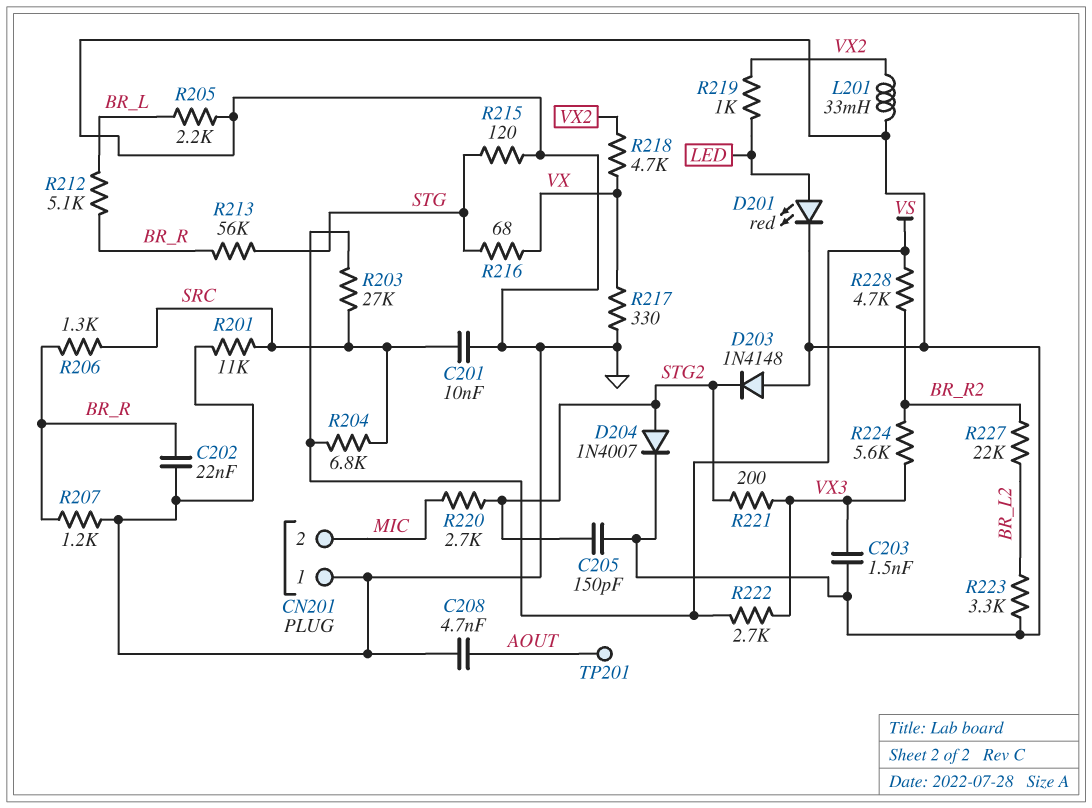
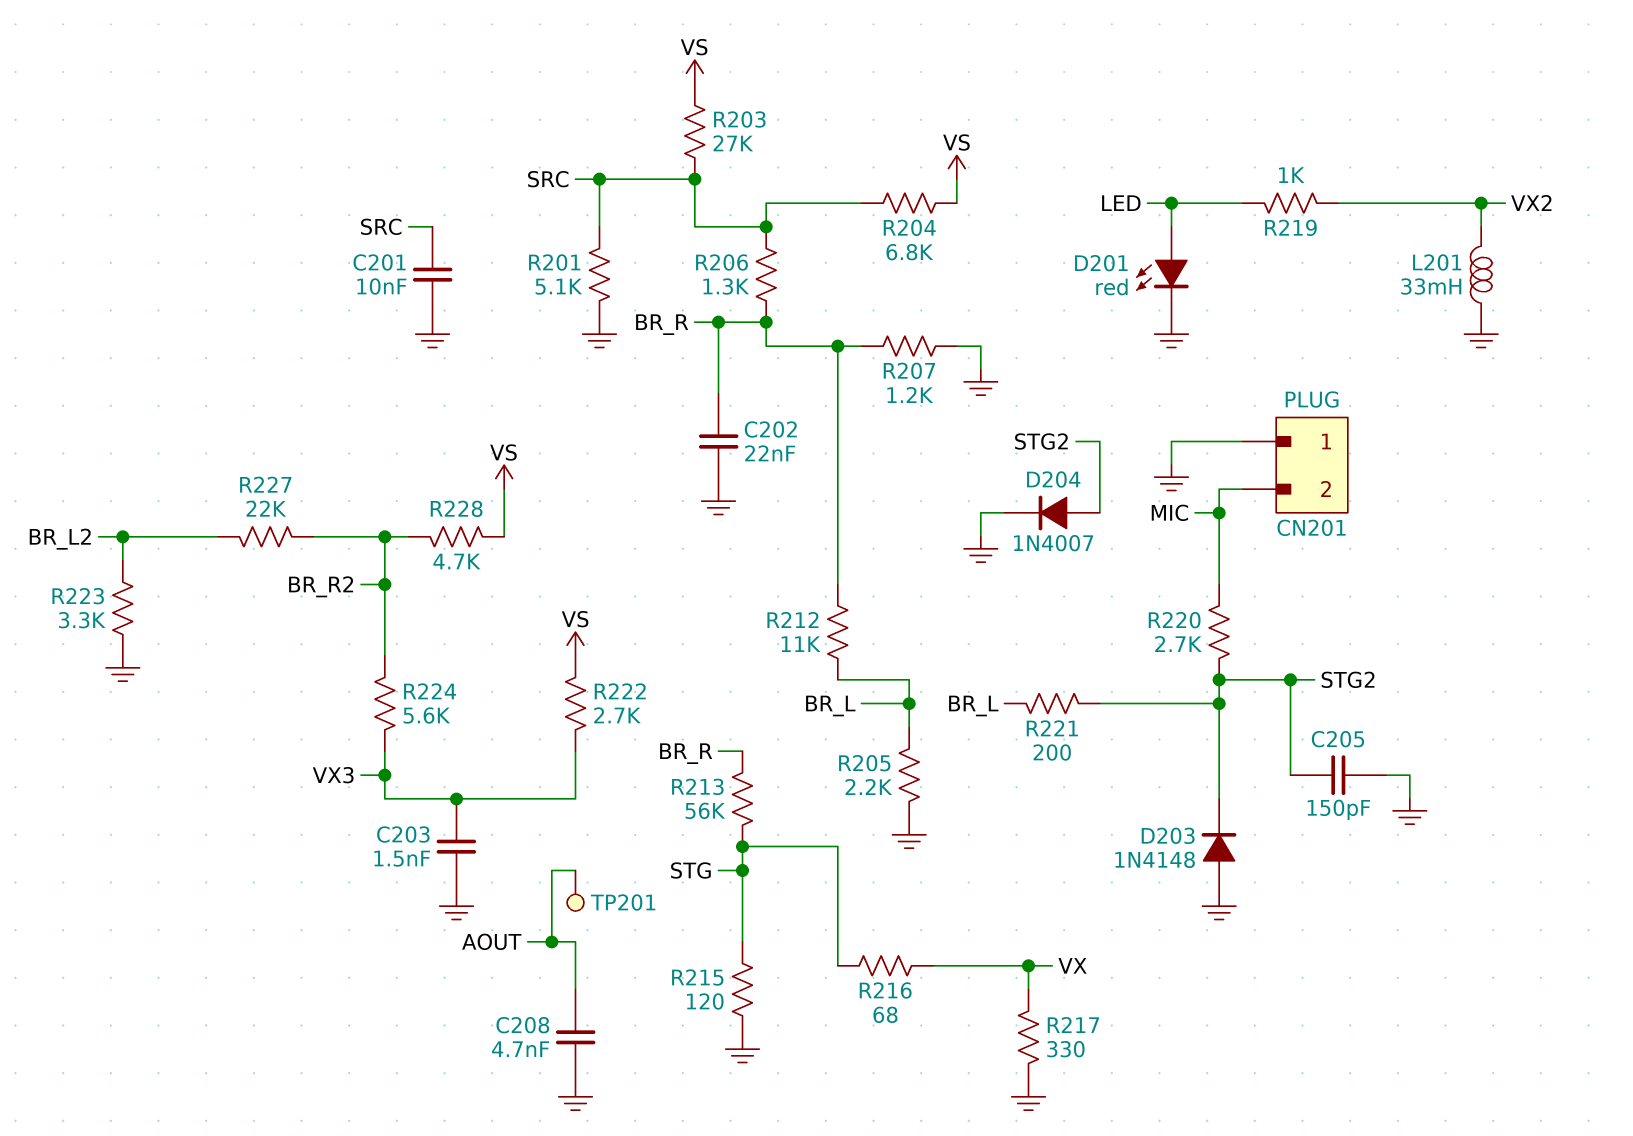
R201: 11k (GND, SRC) -> 5.1k (GND, SRC)
R212: 5.1k (BR_L, BR_R) -> 11k (BR_L, BR_R)
R218: 4.7k (VX, VX2) -> none
R221: 200 (STG2, VX3) -> 200 (BR_L, STG2)

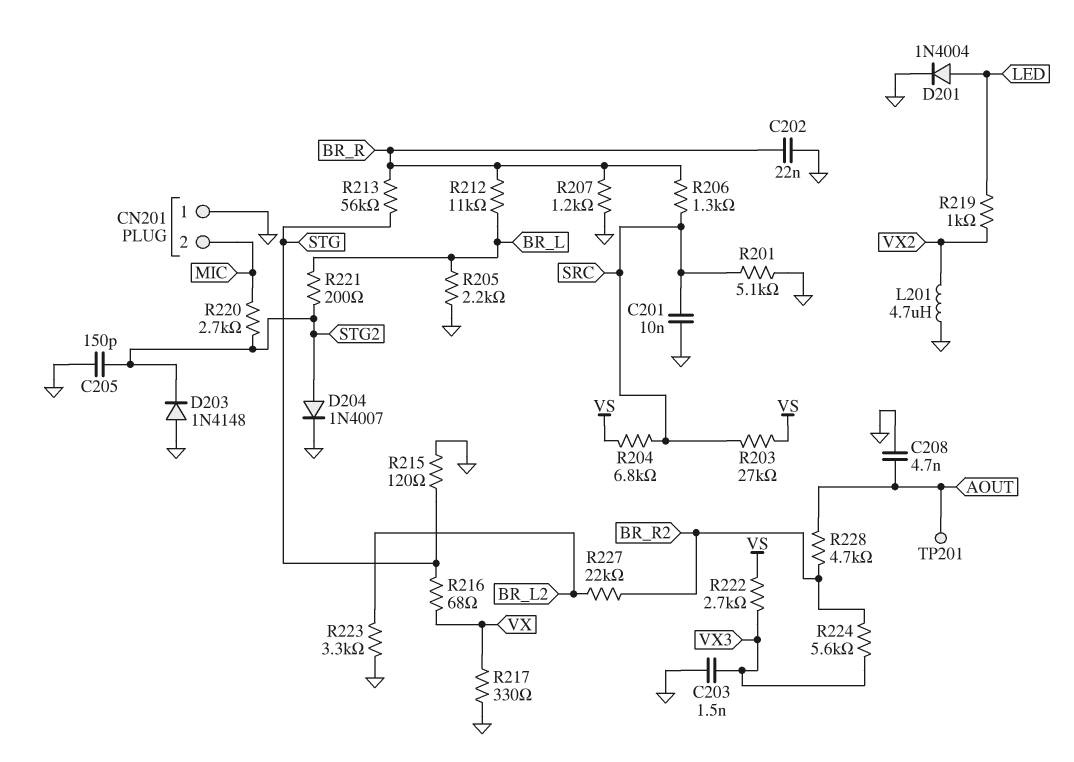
D201: LED red (A LED, K GND) -> diode 1N4004 (A LED, K GND)
L201: 33mH (GND, VX2) -> 4.7uH (GND, VX2)
R228: 4.7k (BR_R2, VS) -> 4.7k (AOUT, BR_R2)

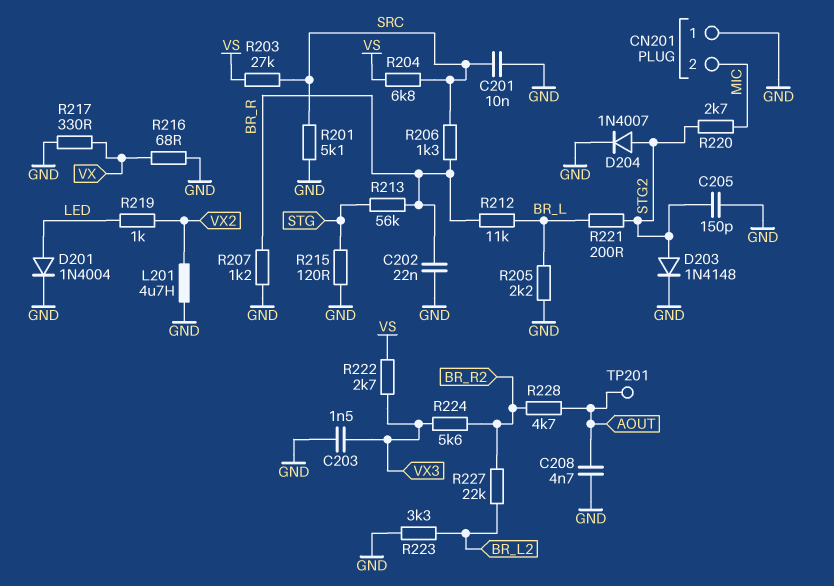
D203: diode 1N4148 (A GND, K STG2) -> diode 1N4148 (A STG2, K GND)
R216: 68 (STG, VX) -> 68 (GND, VX)

